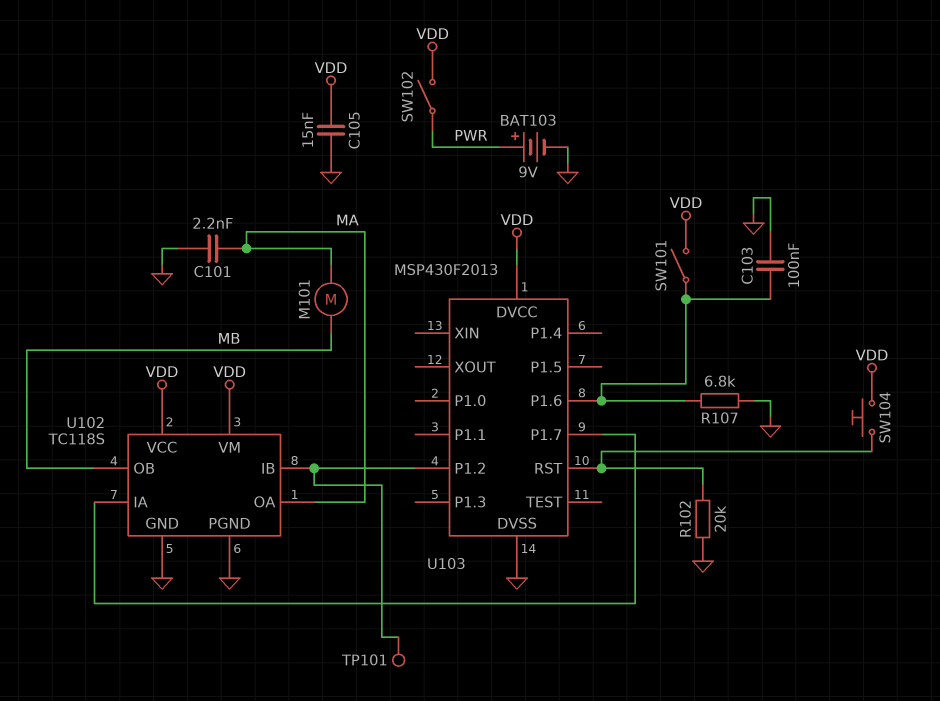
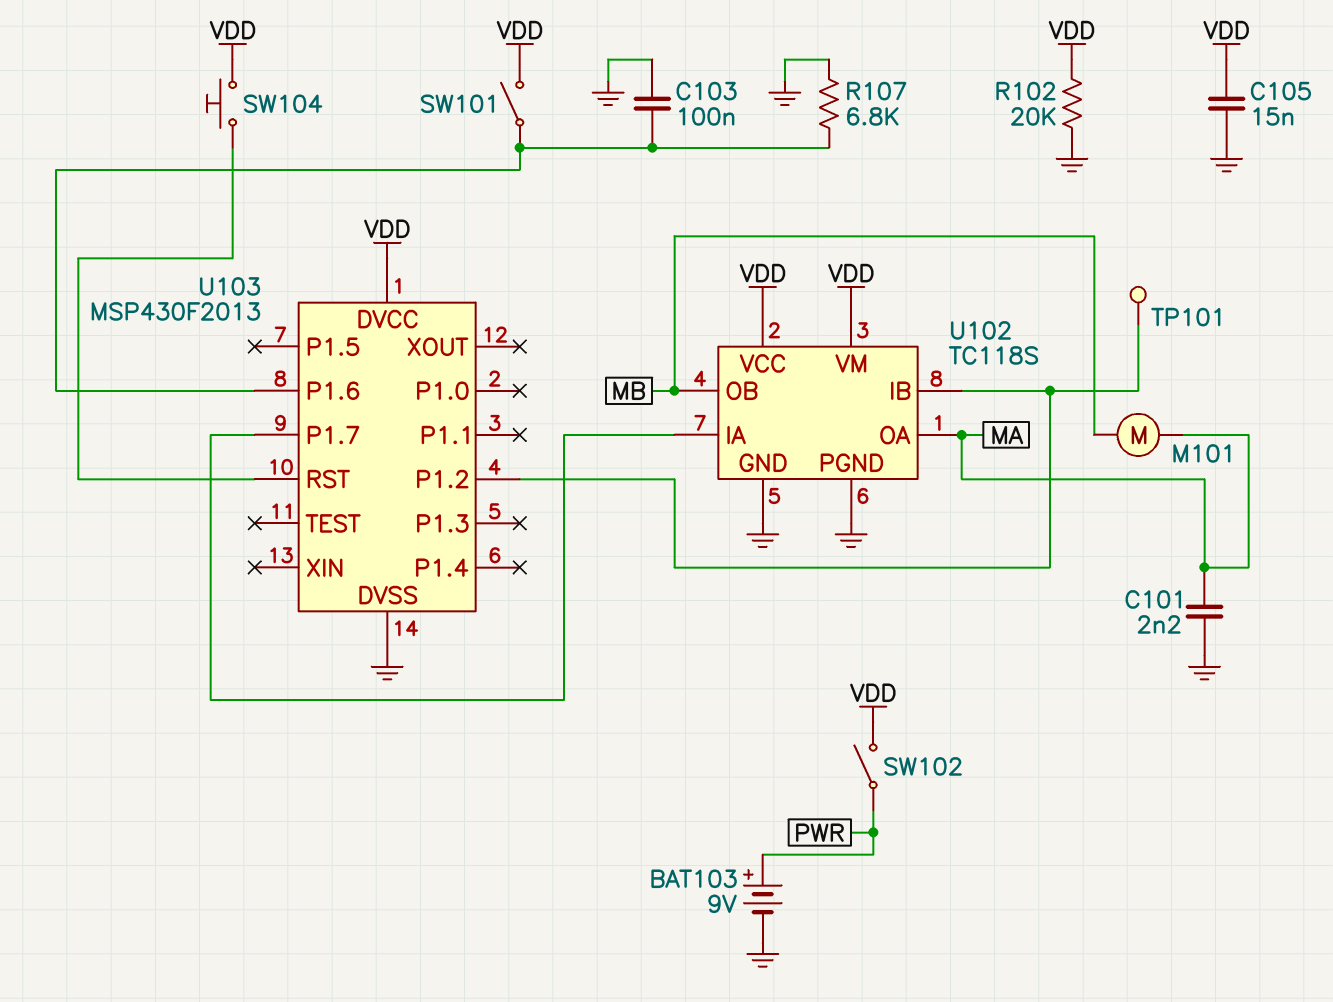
R102: 20k (GND, U103/RST) -> 20k (GND, VDD)

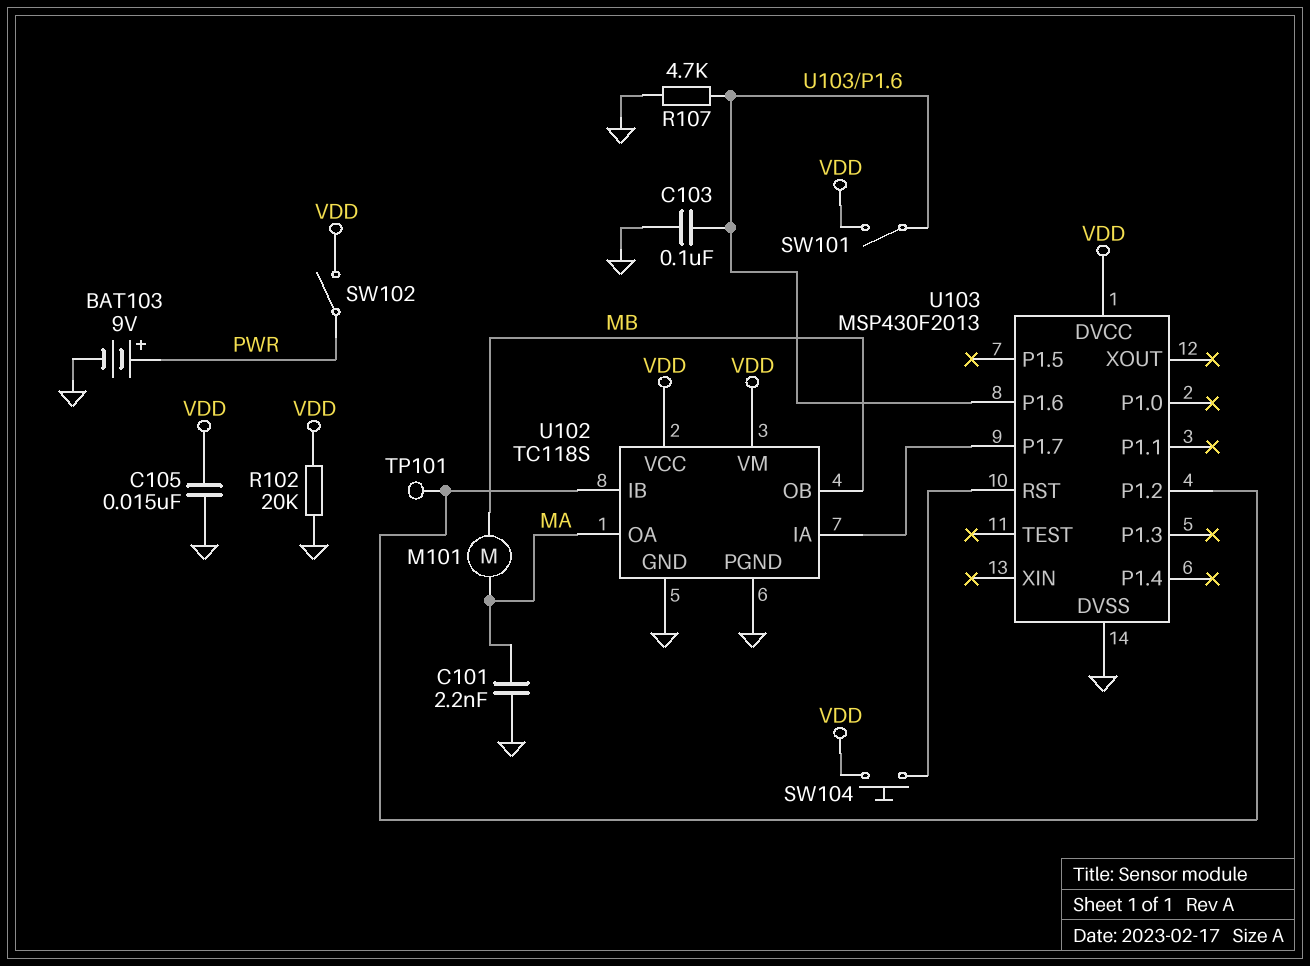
R107: 6.8k (GND, U103/P1.6) -> 4.7k (GND, U103/P1.6)

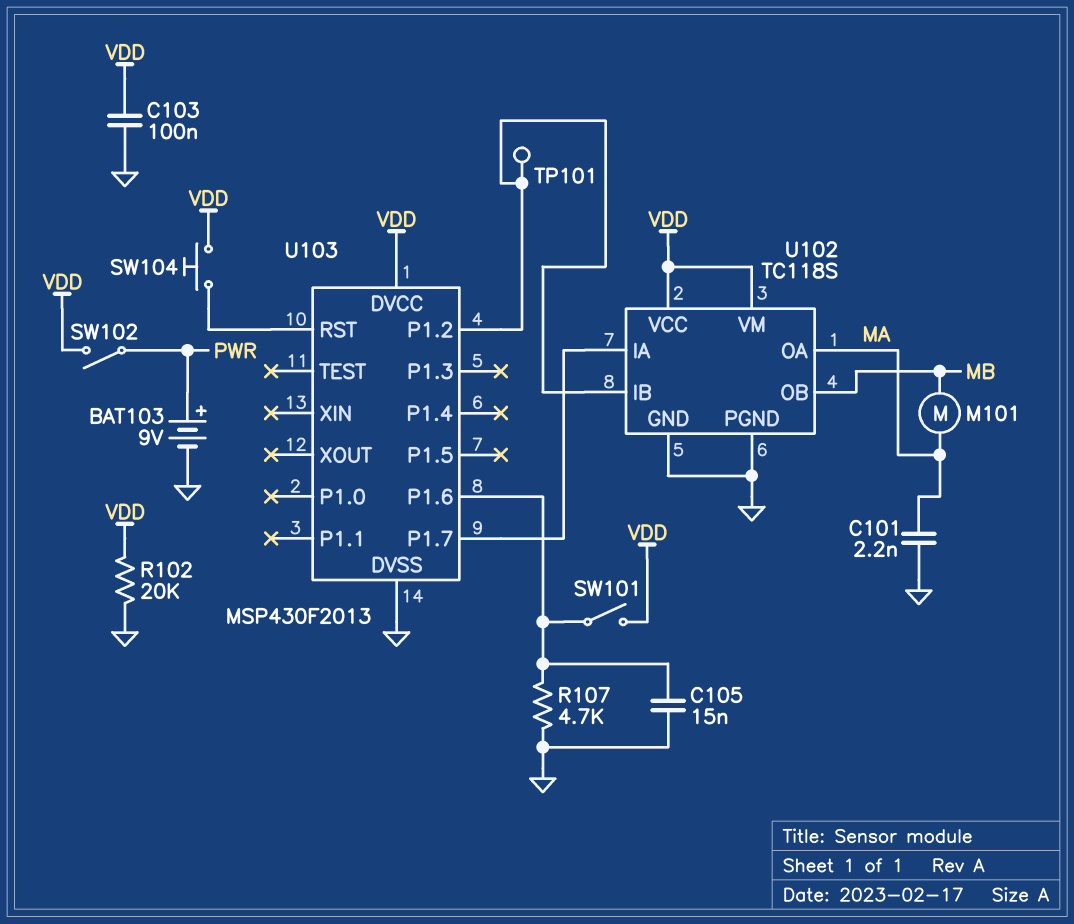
C103: 100nF (GND, U103/P1.6) -> 100nF (GND, VDD)
C105: 15nF (GND, VDD) -> 15nF (GND, U103/P1.6)

